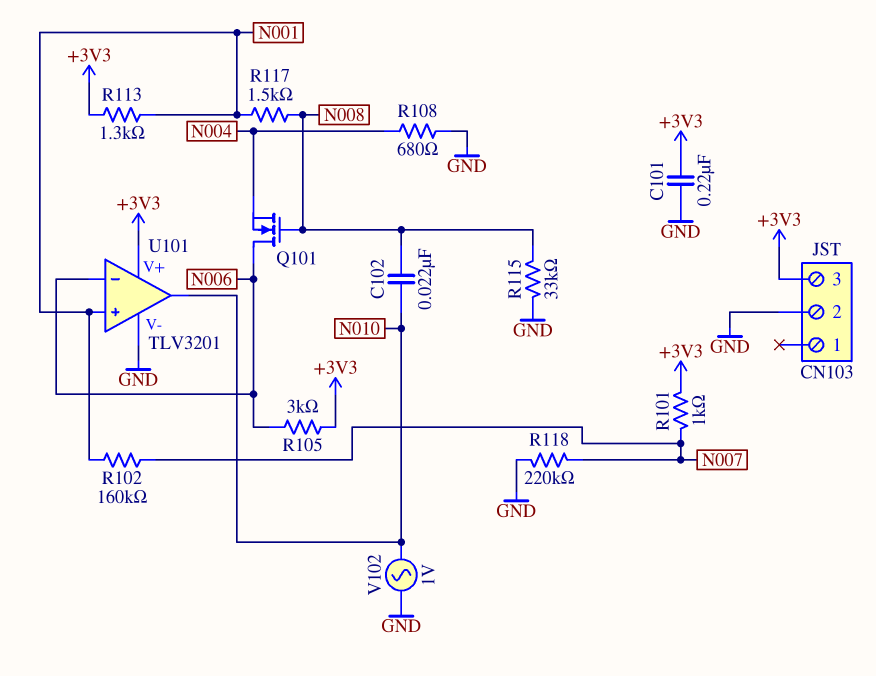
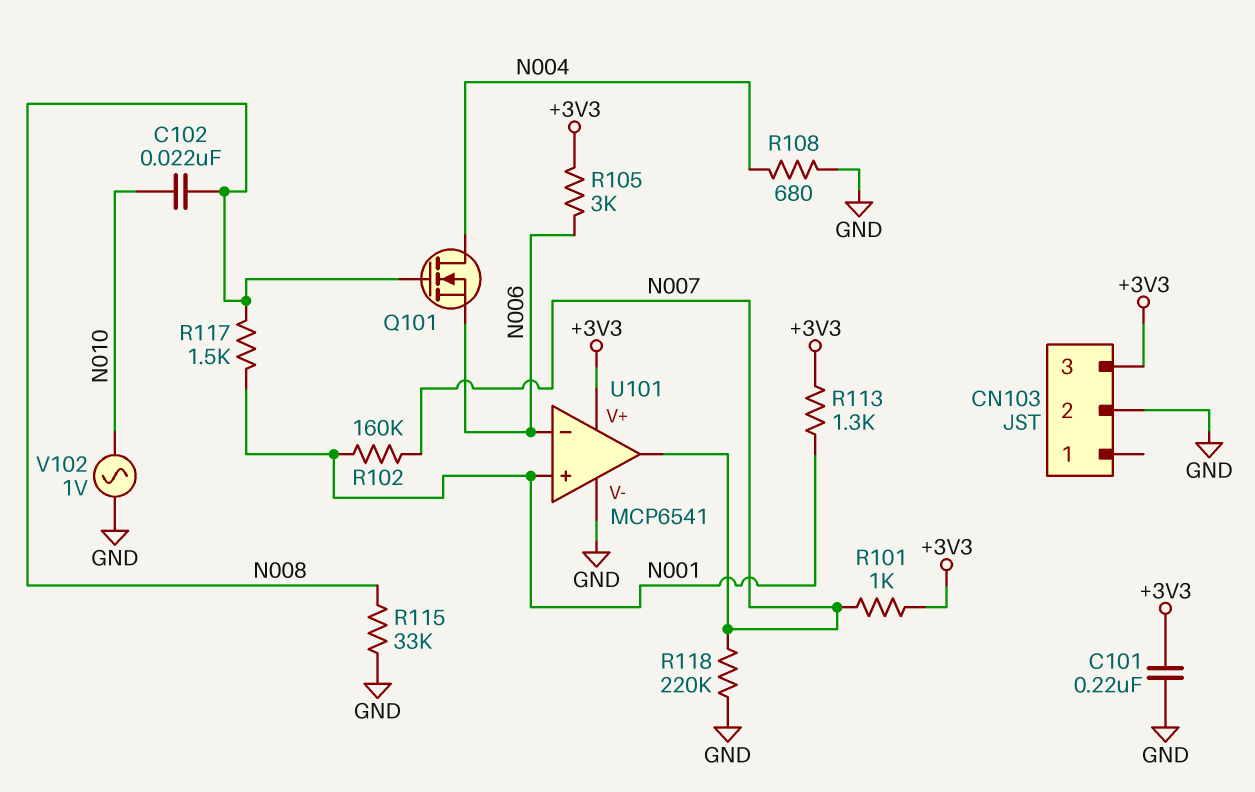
Q101: NMOS (G N008, D N006, S N004) -> NMOS (G N008, D N004, S N006)
U101: TLV3201 -> MCP6541
U101 pin out: N010 -> N007

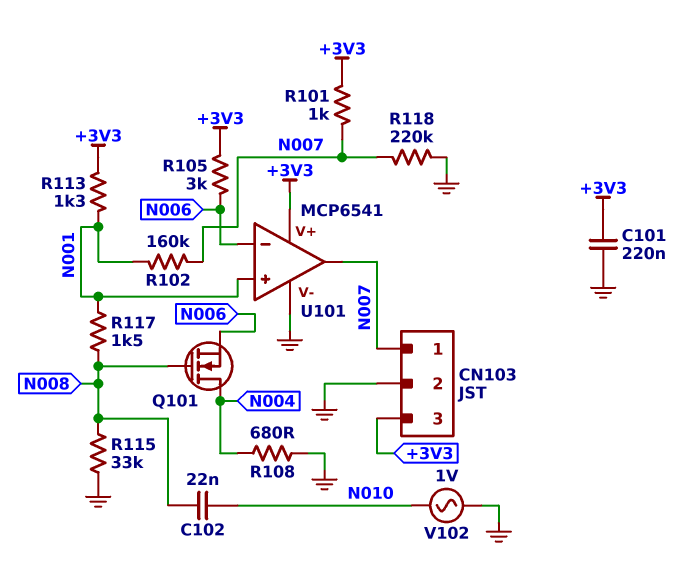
CN103 pin 1: none -> N007

